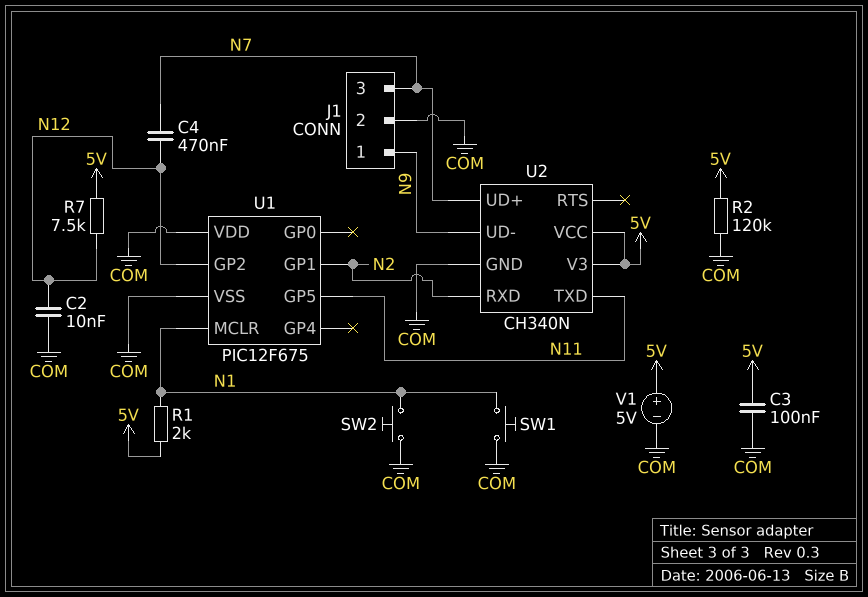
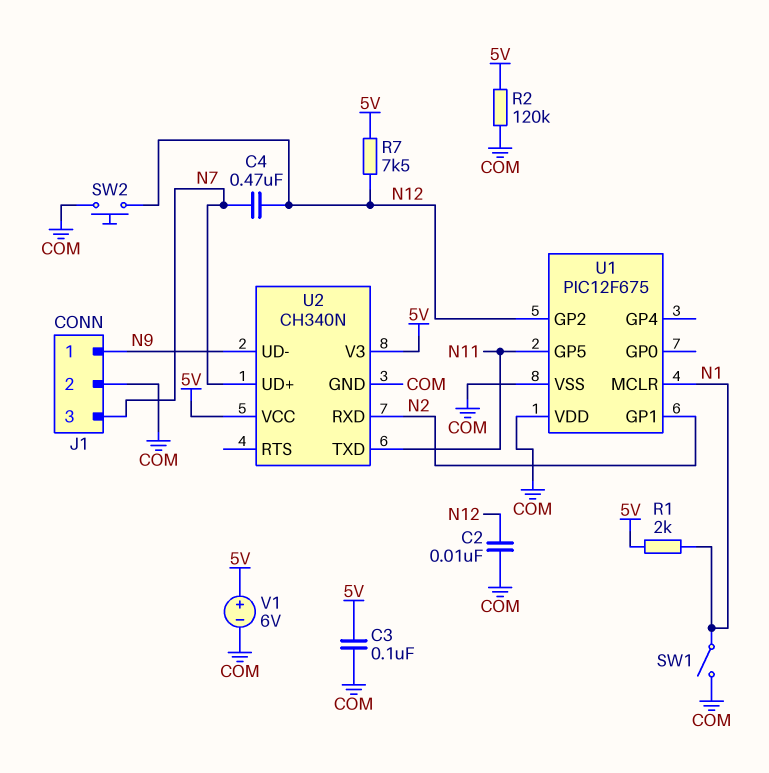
SW1: button (COM, N1) -> switch (COM, N1)
SW2: button (COM, N1) -> button (COM, N12)
V1: 5V (plus 5V, minus COM) -> 6V (plus 5V, minus COM)

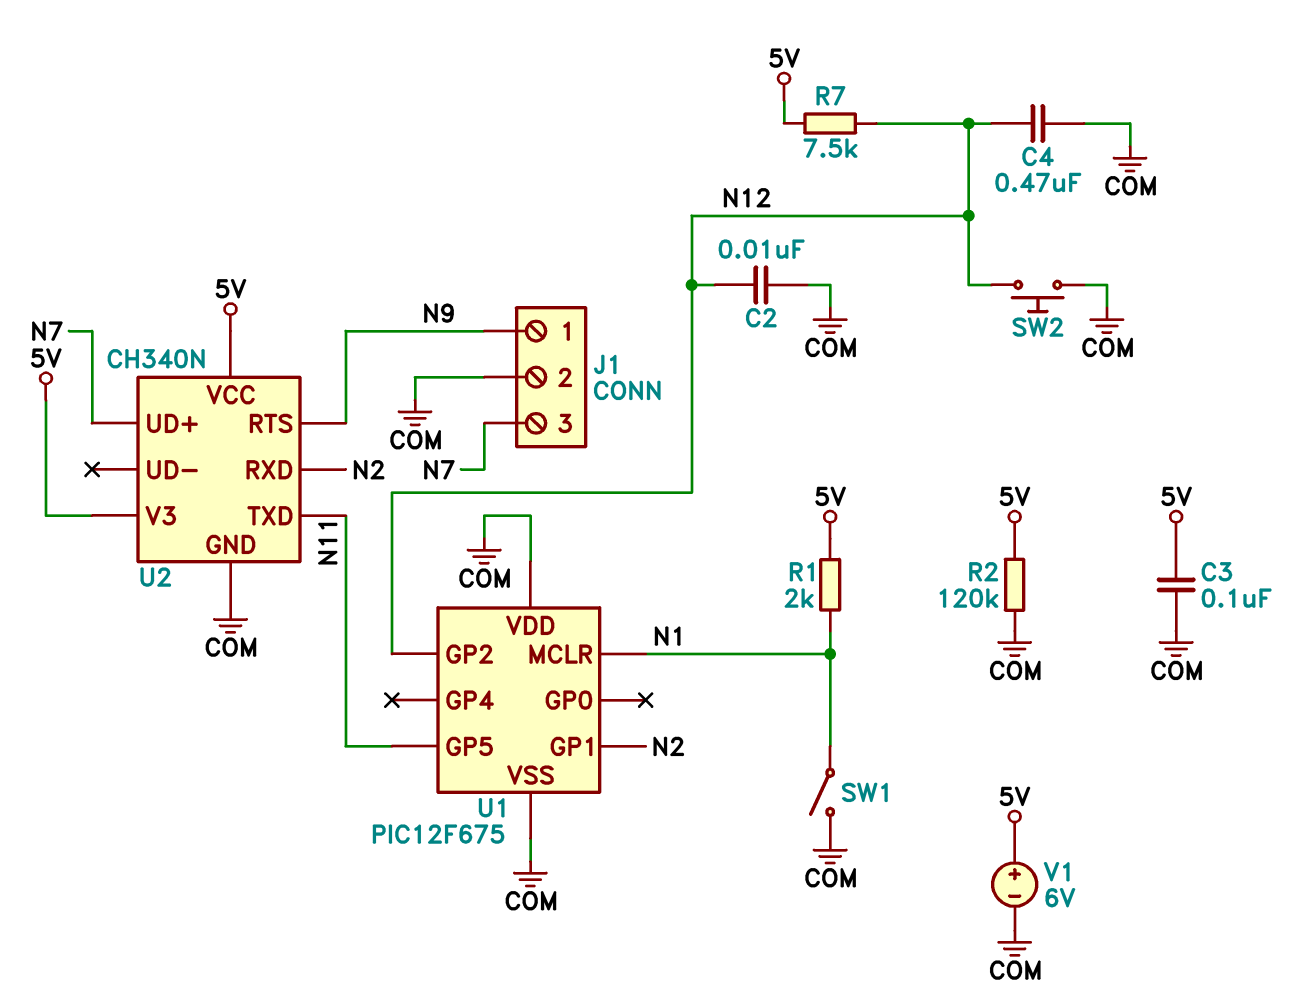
C4: 470nF (N7, N12) -> 470nF (COM, N12)
U2 pin RTS: none -> N9
U2 pin UD-: N9 -> none

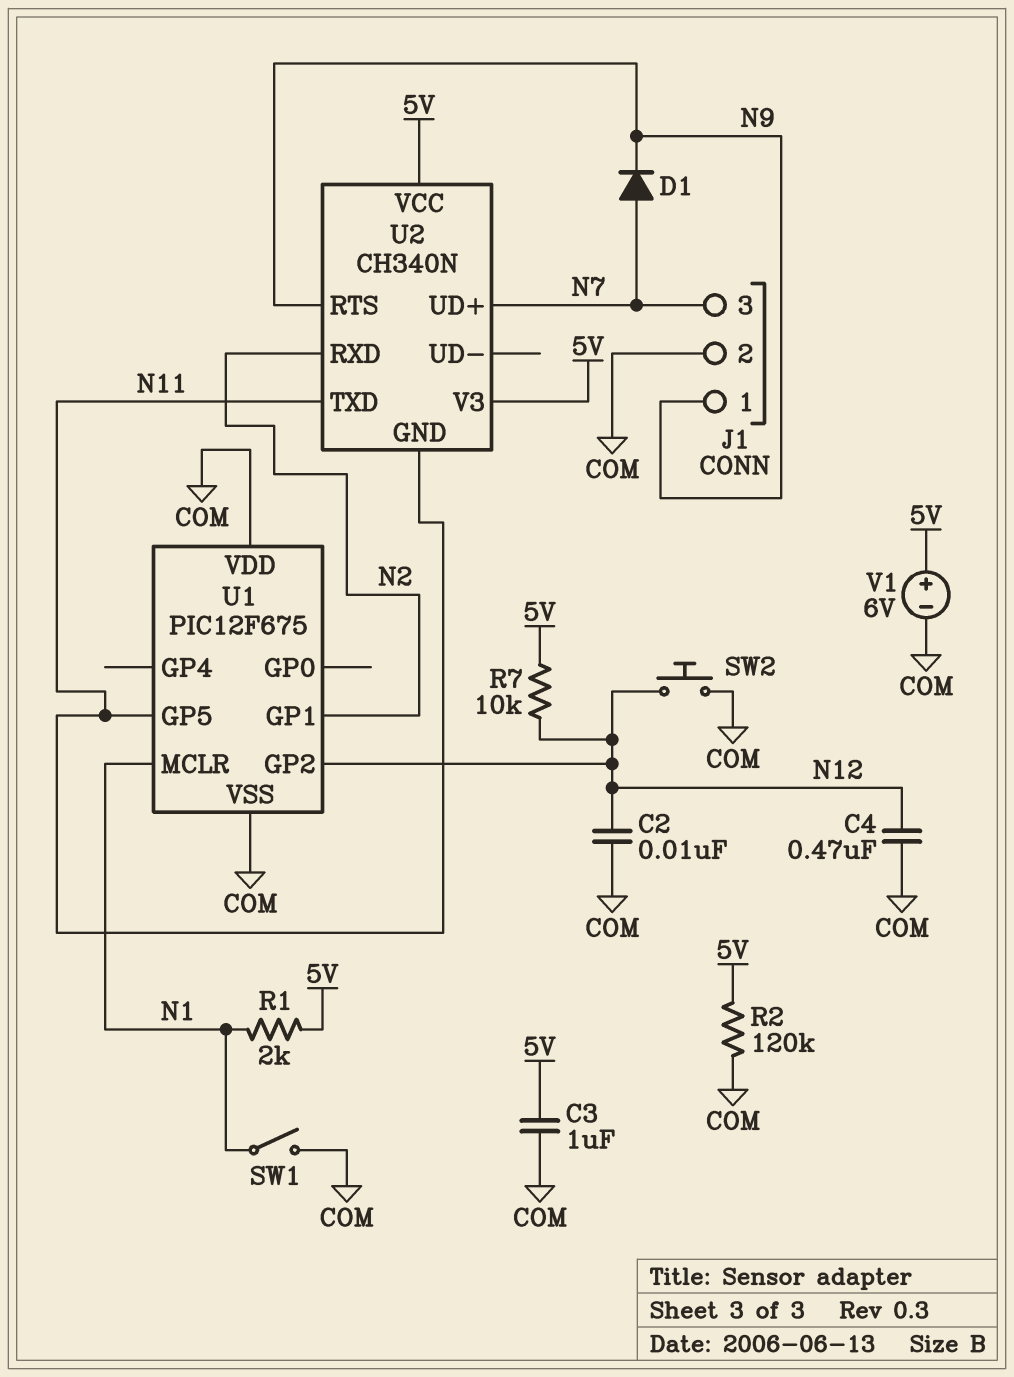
C3: 100nF (5V, COM) -> 1uF (5V, COM)
D1: none -> diode (A N7, K N9)
R7: 7.5k (5V, N12) -> 10k (5V, N12)
U2 pin GND: COM -> N11

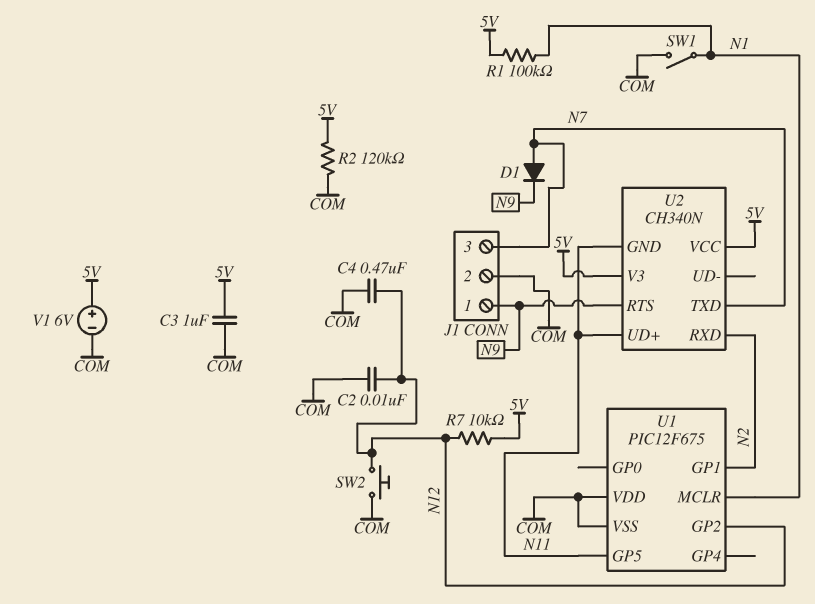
R1: 2k (5V, N1) -> 100k (5V, N1)
U2 pin TXD: N11 -> N7
U2 pin UD+: N7 -> N11

